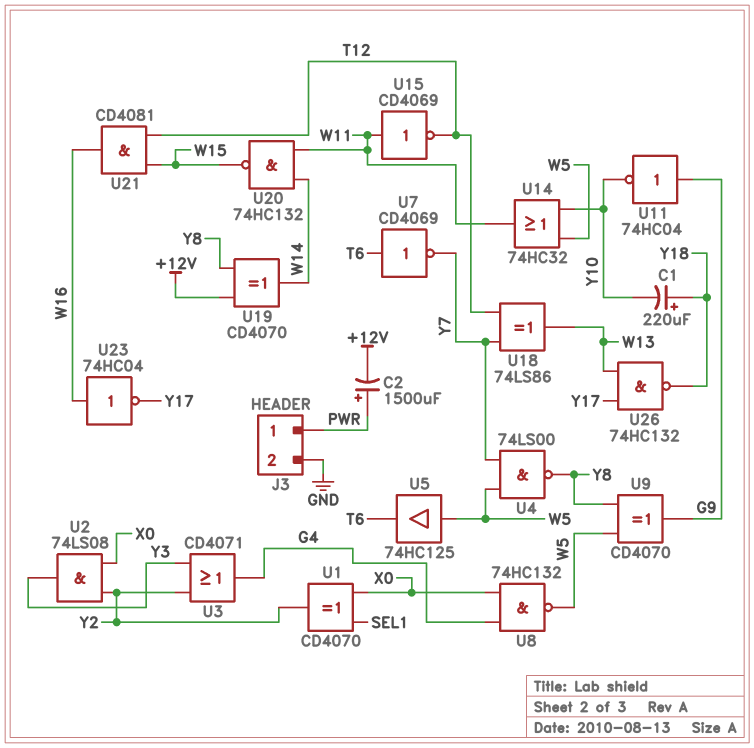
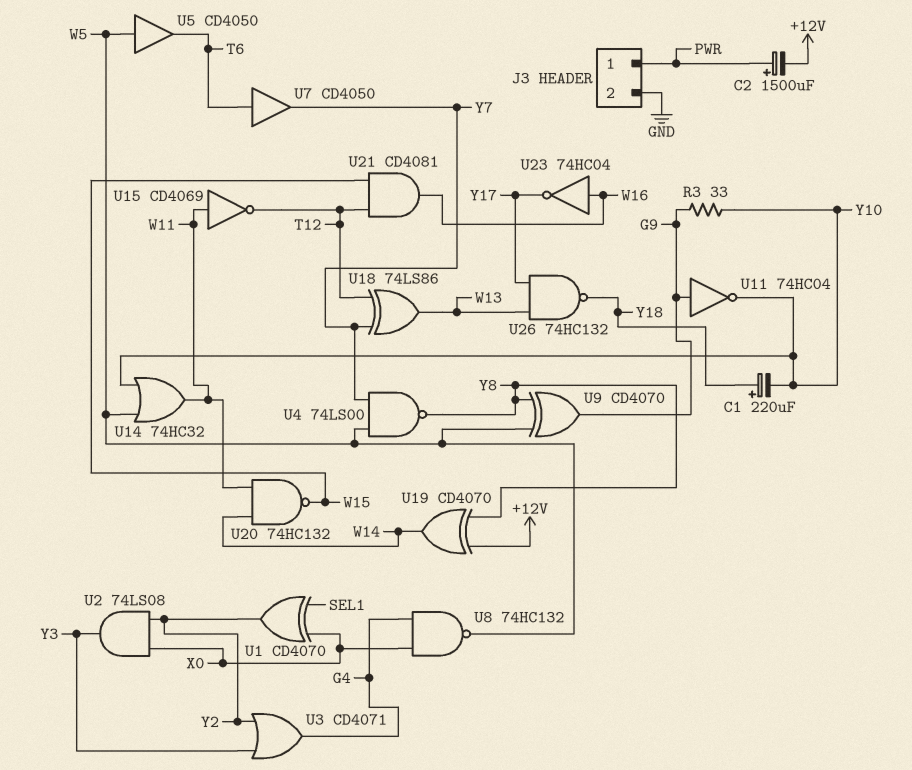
R3: none -> 33 (G9, Y10)
U5: buffer 74HC125 (in W5, out T6) -> buffer CD4050 (in W5, out T6)
U7: NOT CD4069 (in T6, out Y7) -> buffer CD4050 (in T6, out Y7)

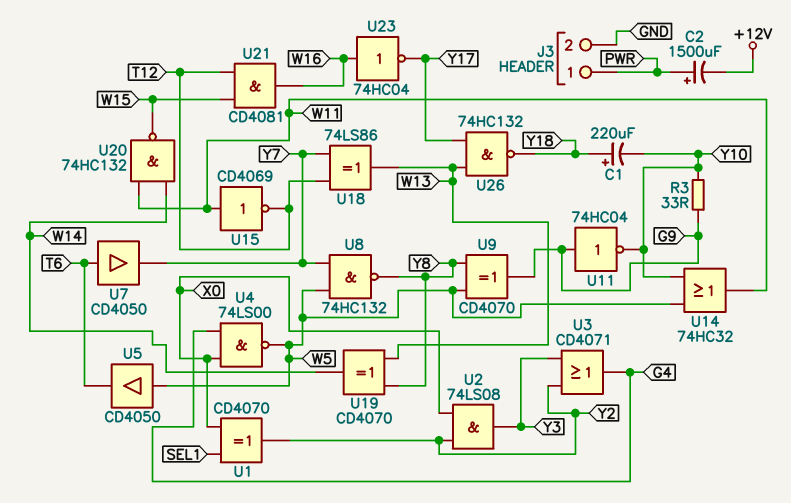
U4: NAND 74LS00 (in W5, in Y7, out Y8) -> NAND 74LS00 (in G4, in X0, out W5)
U8: NAND 74HC132 (in G4, in X0, out W5) -> NAND 74HC132 (in W5, in Y7, out Y8)
U19: XOR CD4070 (in +12V, in Y8, out W14) -> XOR CD4070 (in W13, in Y8, out W14)

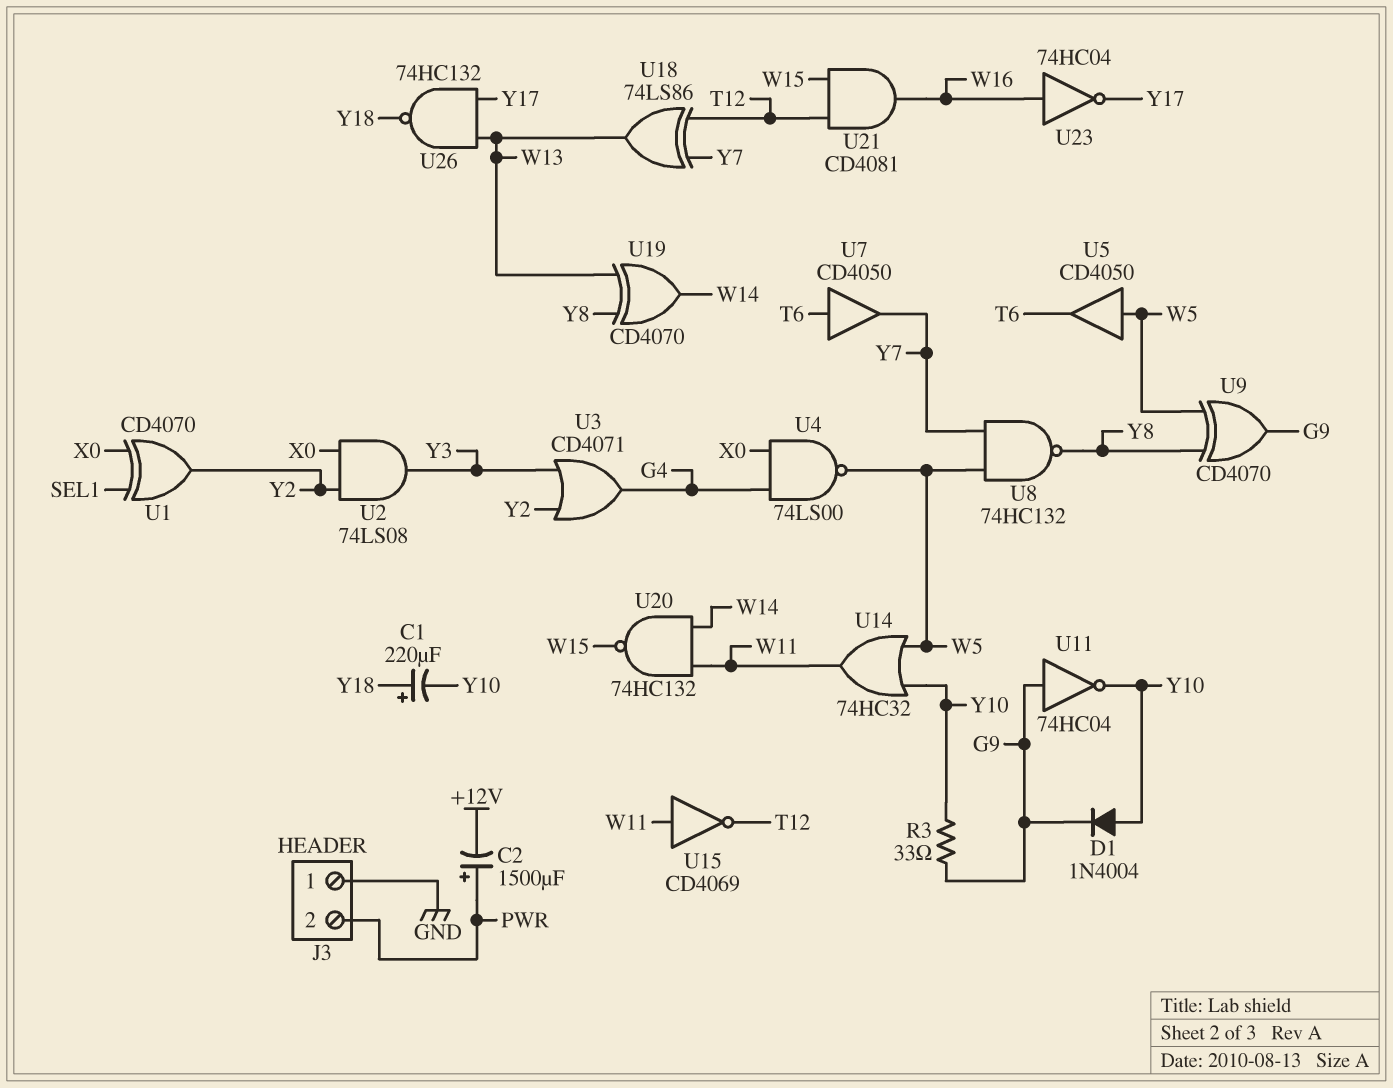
D1: none -> diode 1N4004 (A Y10, K G9)
J3 pin 1: PWR -> GND
J3 pin 2: GND -> PWR

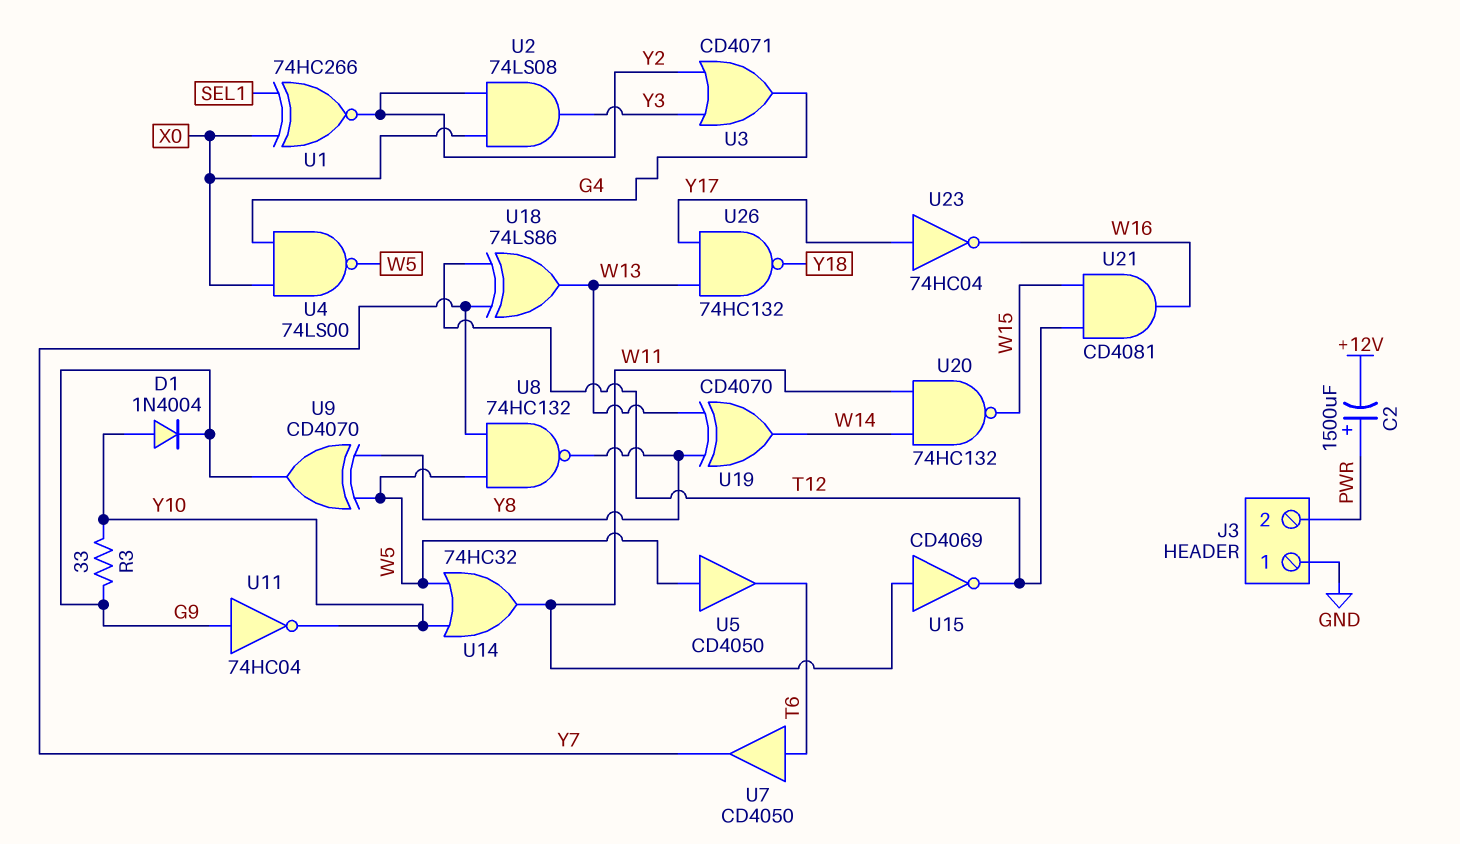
C1: 220uF (plus Y18, minus Y10) -> none
U1: XOR CD4070 (in SEL1, in X0, out Y2) -> XNOR 74HC266 (in SEL1, in X0, out Y2)
U23: NOT 74HC04 (in W16, out Y17) -> NOT 74HC04 (in Y17, out W16)

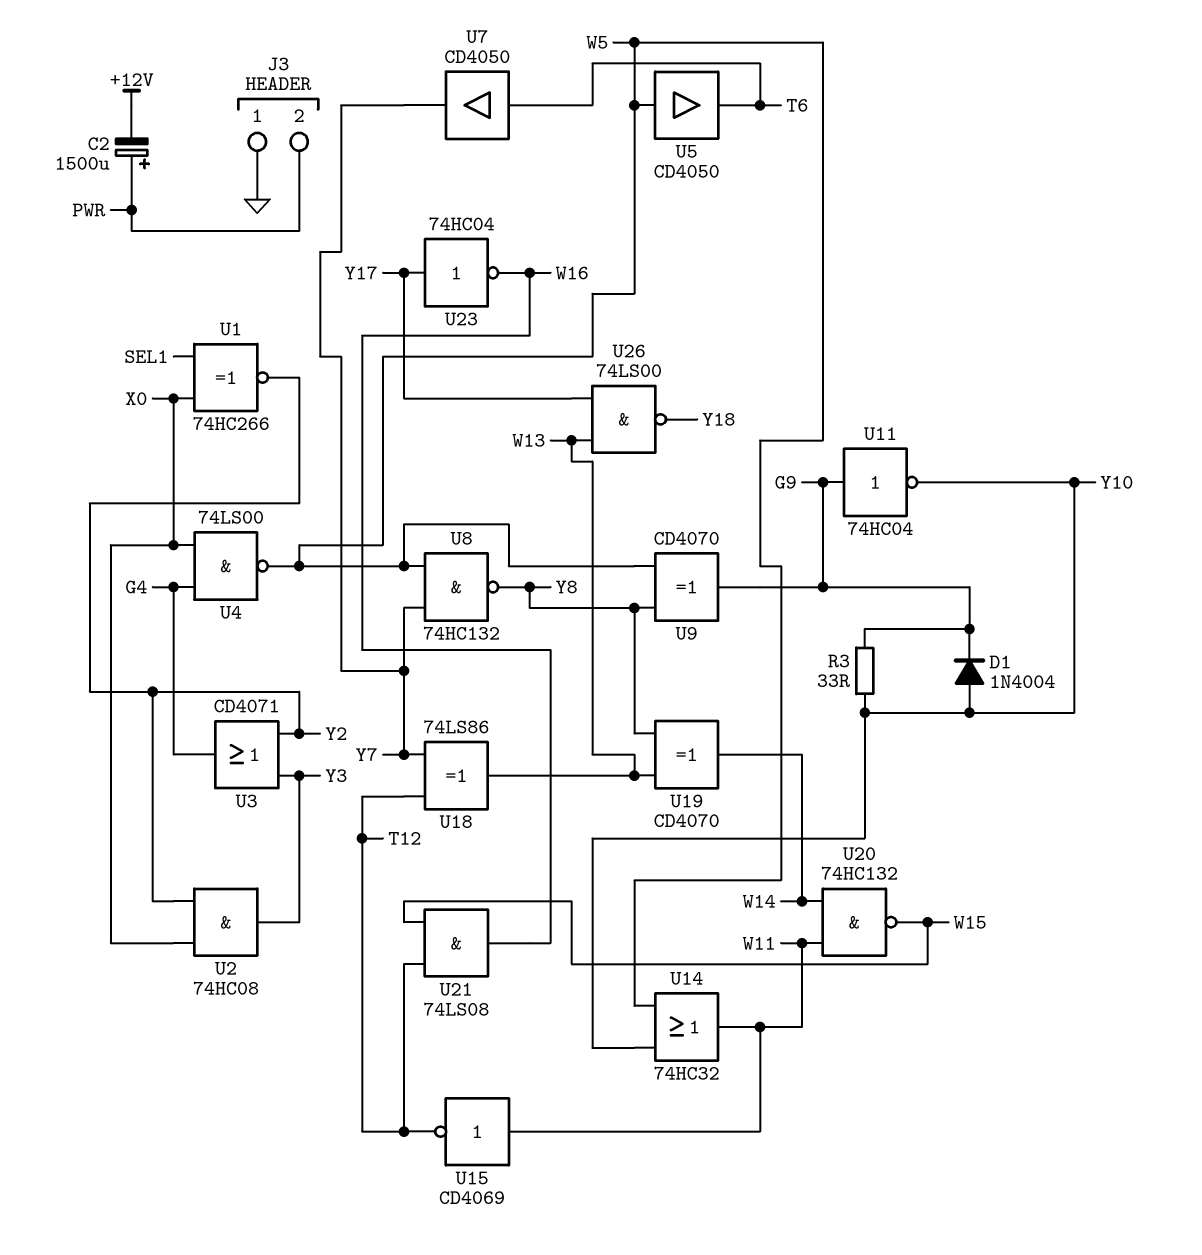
U2: AND 74LS08 (in X0, in Y2, out Y3) -> AND 74HC08 (in X0, in Y2, out Y3)
U21: AND CD4081 (in T12, in W15, out W16) -> AND 74LS08 (in T12, in W15, out W16)
U26: NAND 74HC132 (in W13, in Y17, out Y18) -> NAND 74LS00 (in W13, in Y17, out Y18)

